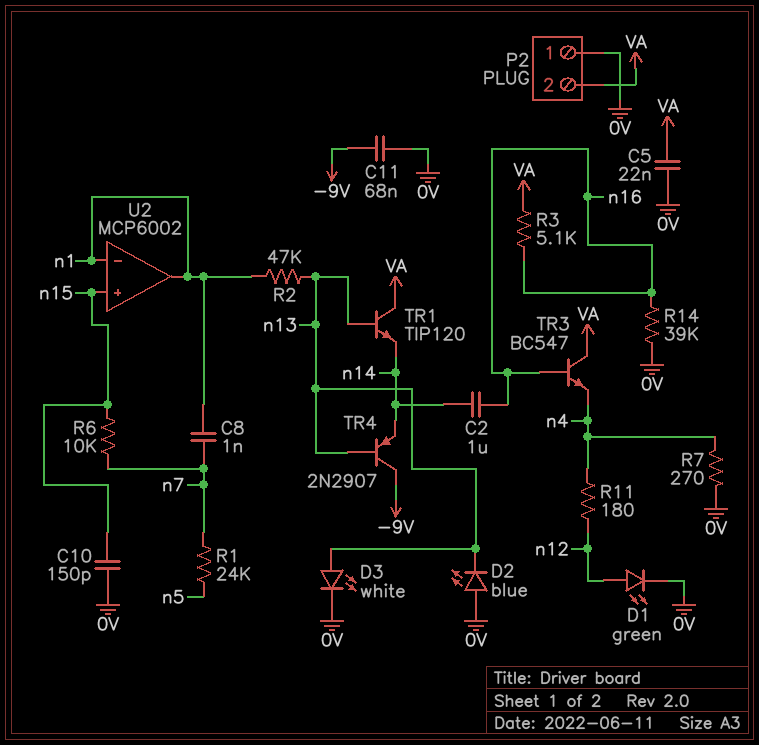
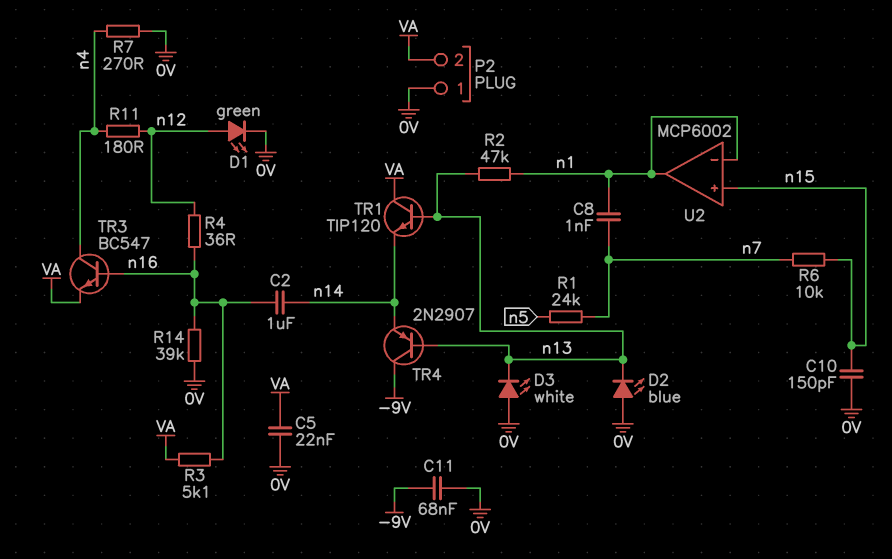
D3: LED white (A n13, K 0V) -> LED white (A 0V, K n13)
R4: none -> 36 (n12, n16)
TR3: NPN BC547 (B n16, C VA, E n4) -> NPN BC547 (B n16, C n4, E VA)

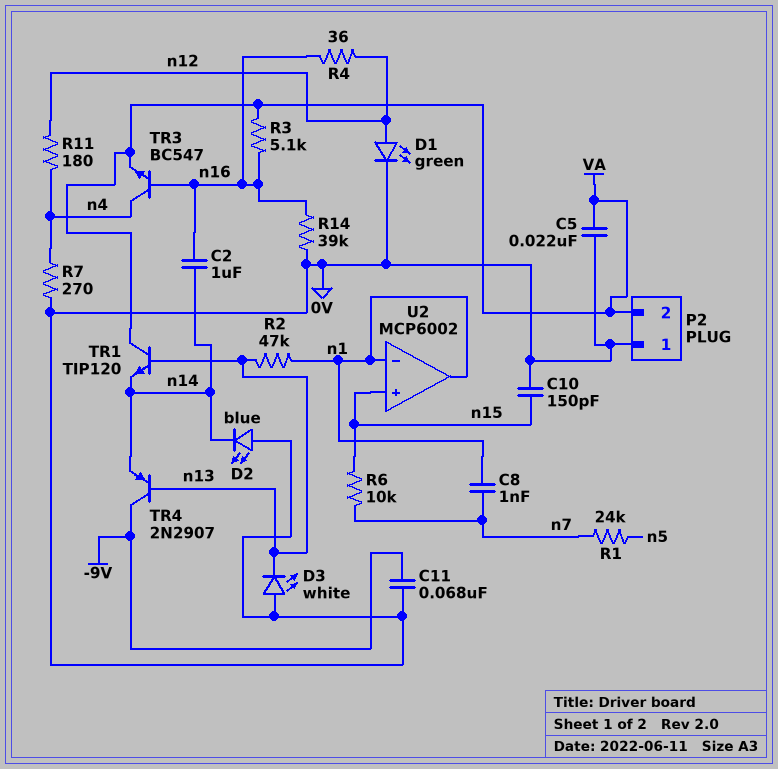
D2: LED blue (A 0V, K n13) -> LED blue (A 0V, K n14)

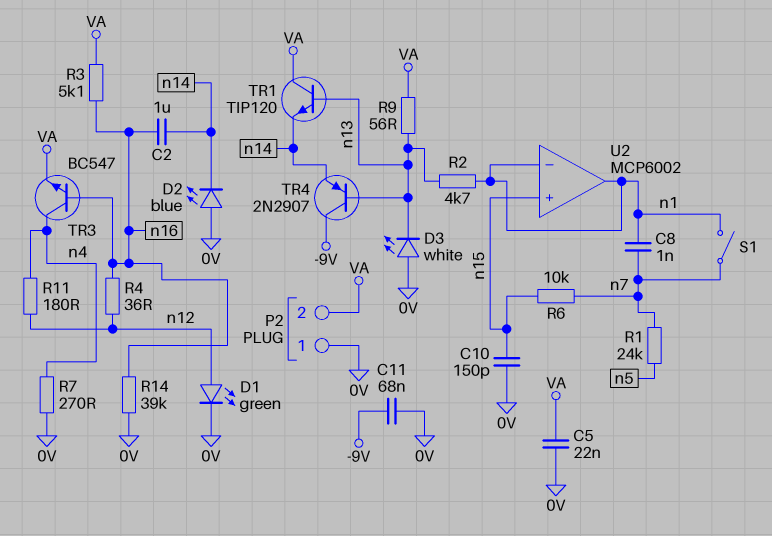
R2: 47k (n1, n13) -> 4.7k (n1, n13)
R9: none -> 56 (VA, n13)
S1: none -> switch (n1, n7)

